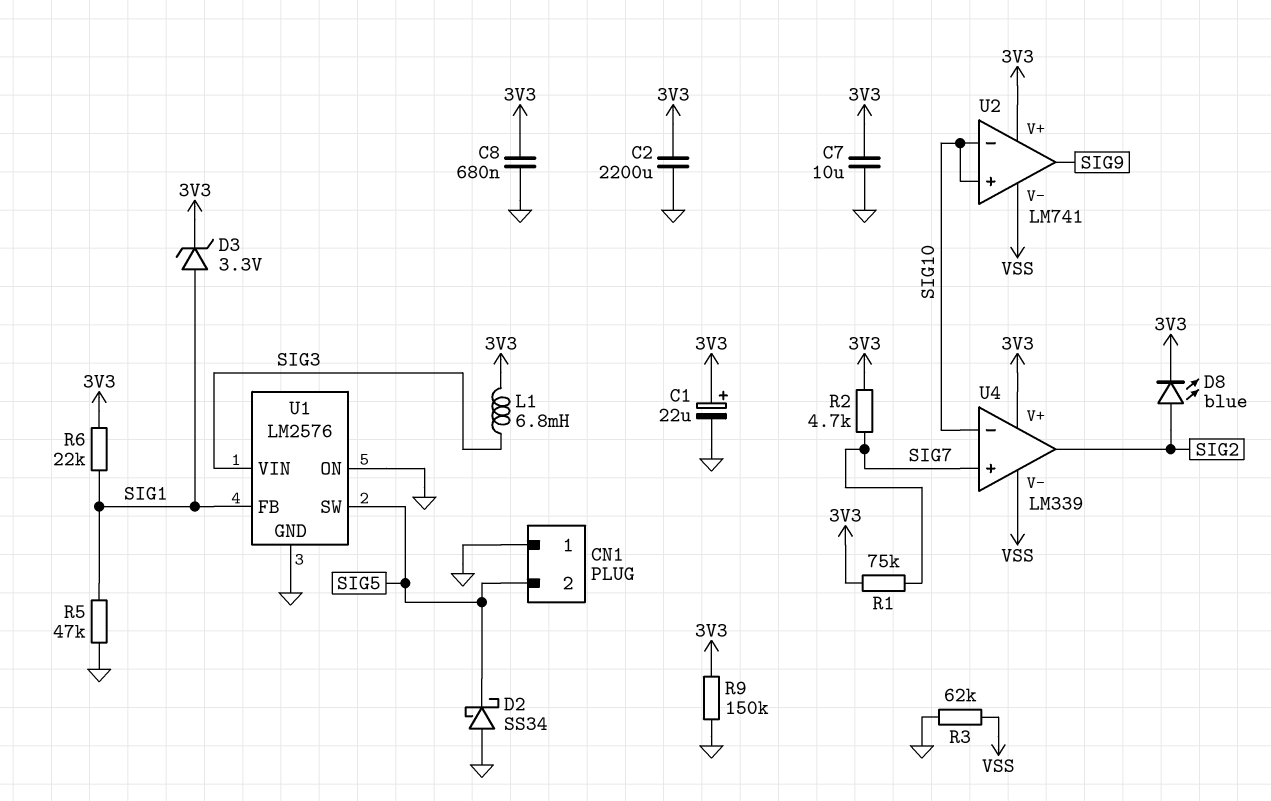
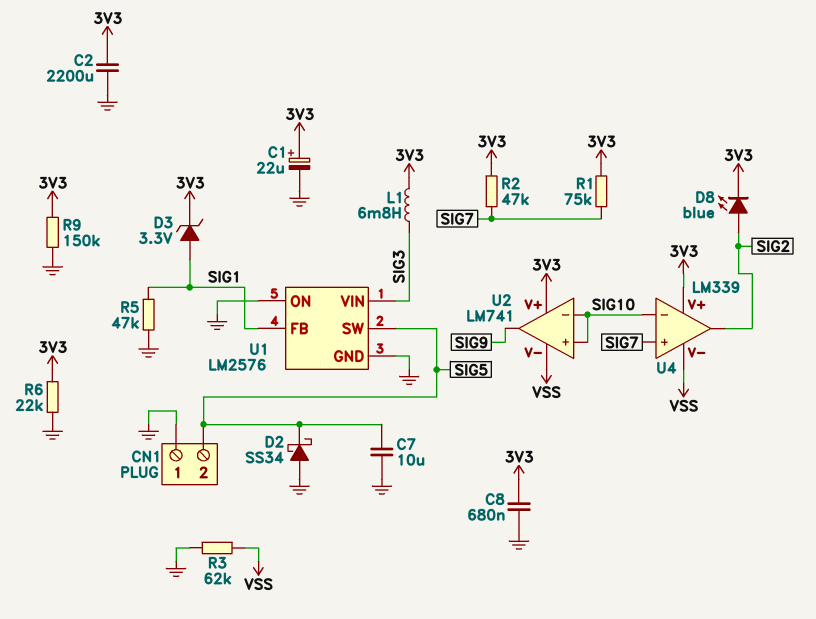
C7: 10uF (3V3, GND) -> 10uF (GND, SIG5)
R2: 4.7k (3V3, SIG7) -> 47k (3V3, SIG7)
R6: 22k (3V3, SIG1) -> 22k (3V3, GND)

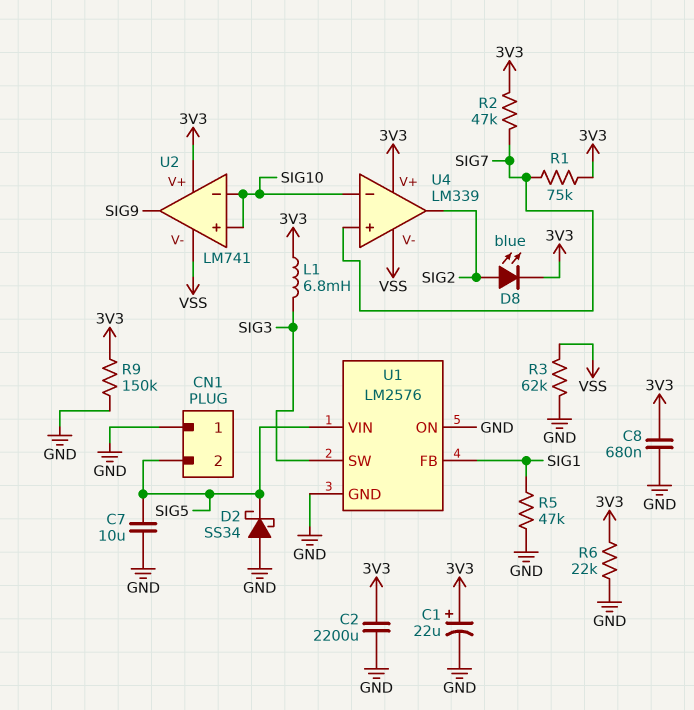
D3: zener 3.3V (A SIG1, K 3V3) -> none
U1 pin SW: SIG5 -> SIG3
U1 pin VIN: SIG3 -> SIG5

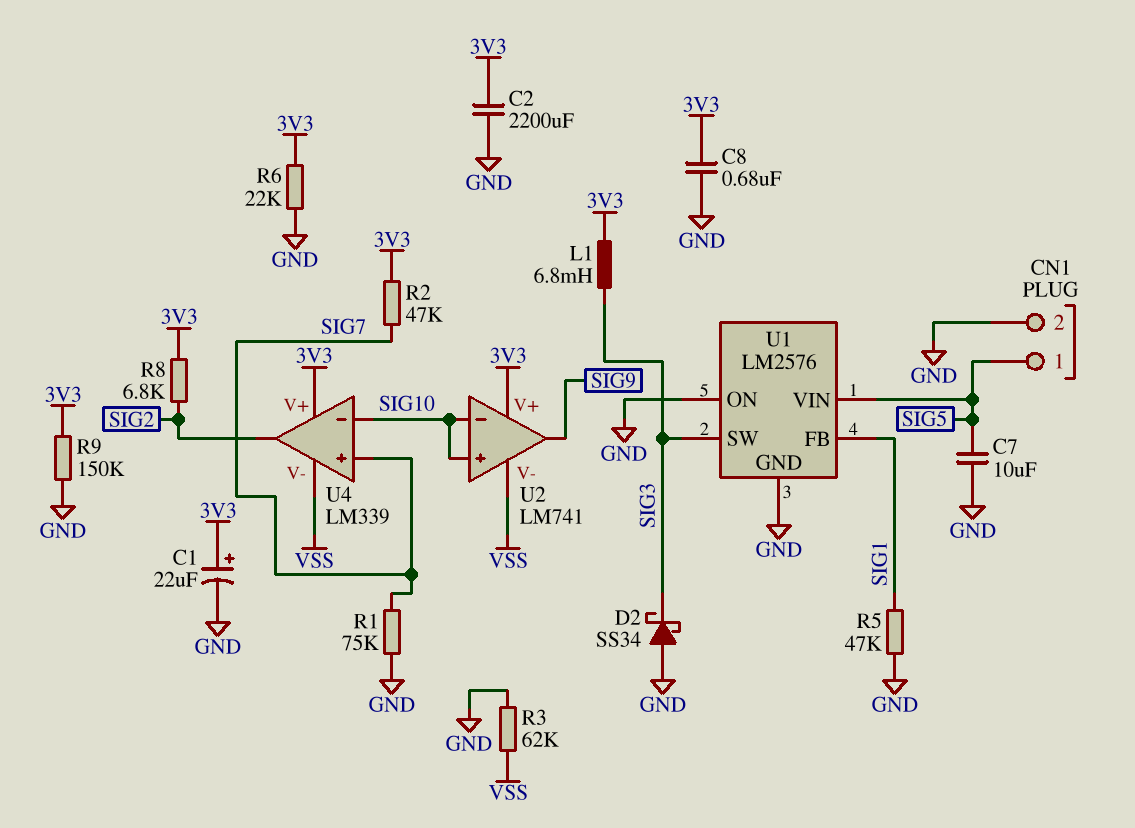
CN1 pin 1: GND -> SIG5
CN1 pin 2: SIG5 -> GND
D2: schottky SS34 (A GND, K SIG5) -> schottky SS34 (A GND, K SIG3)
D8: LED blue (A SIG2, K 3V3) -> none
R1: 75k (3V3, SIG7) -> 75k (GND, SIG7)
R8: none -> 6.8k (3V3, SIG2)

